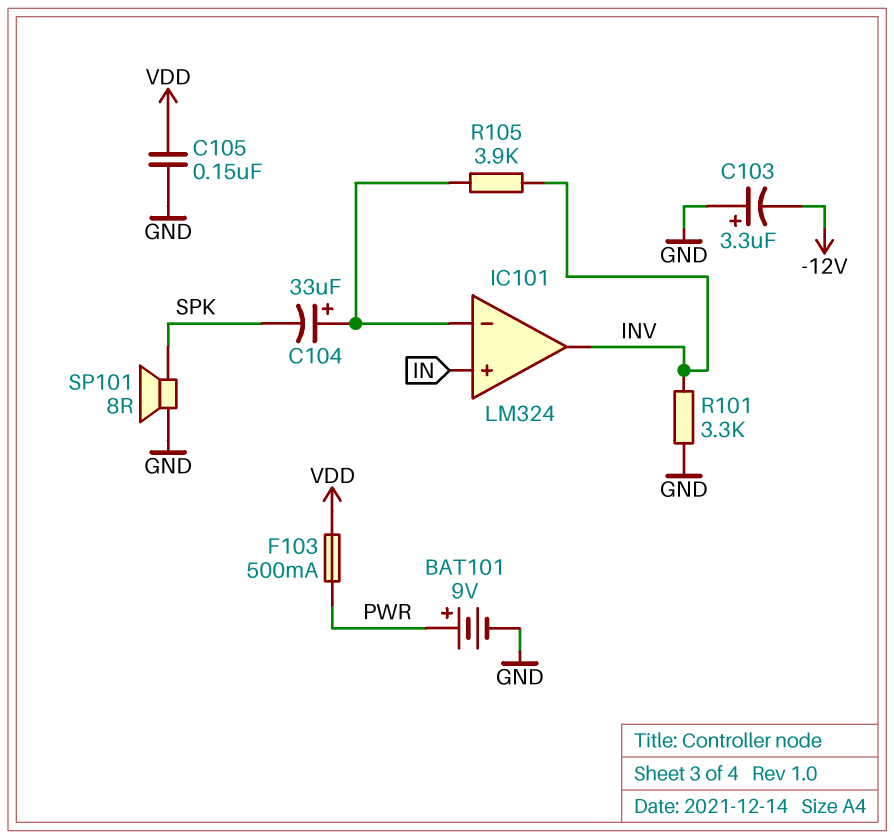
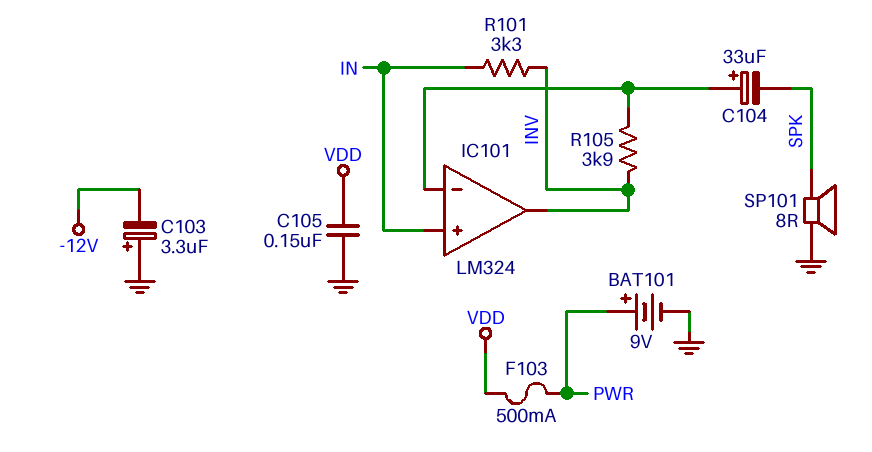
R101: 3.3k (GND, INV) -> 3.3k (IN, INV)

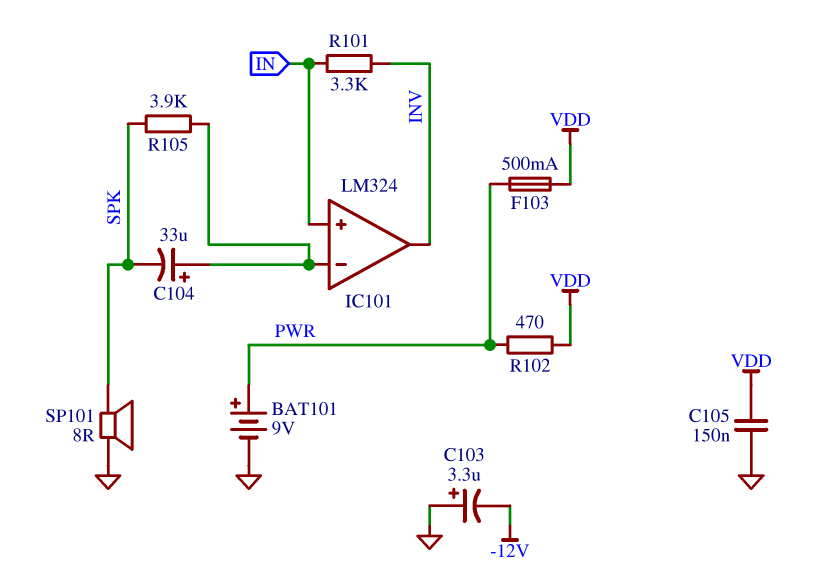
R102: none -> 470 (PWR, VDD)
R105: 3.9k (IC101/in-, INV) -> 3.9k (IC101/in-, SPK)

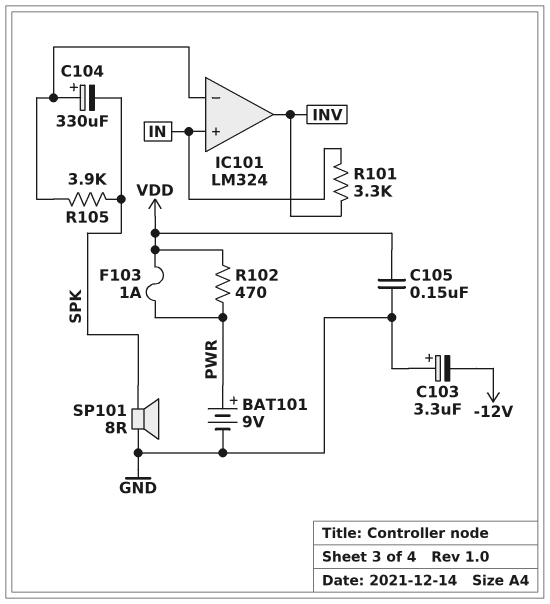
C104: 33uF (plus IC101/in-, minus SPK) -> 330uF (plus IC101/in-, minus SPK)
F103: 500mA (PWR, VDD) -> 1A (PWR, VDD)

